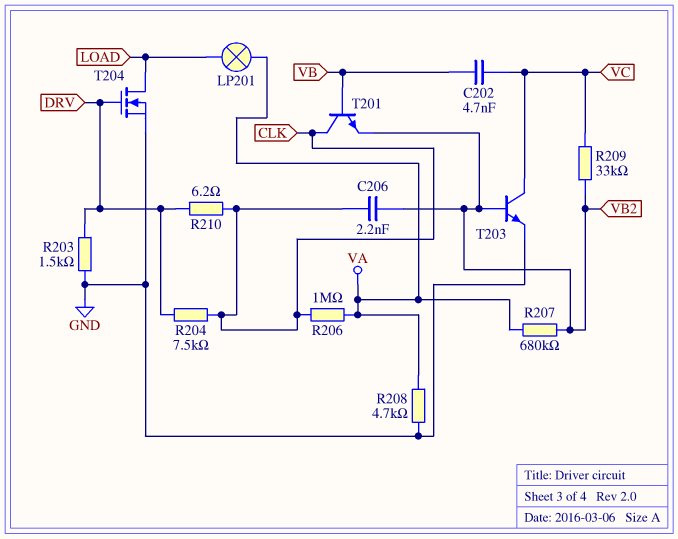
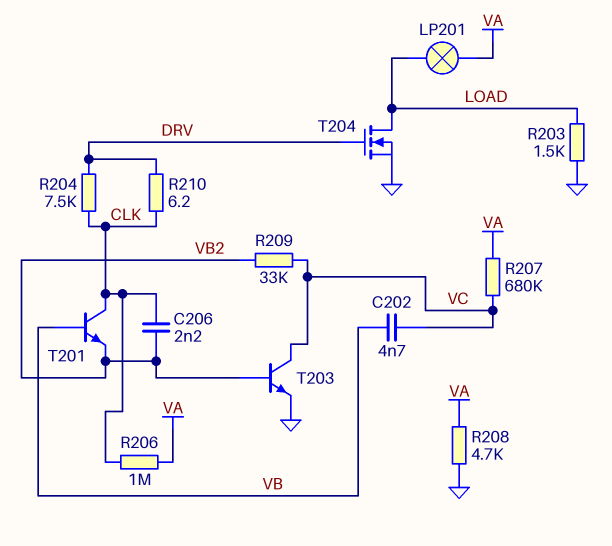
R203: 1.5k (DRV, GND) -> 1.5k (GND, LOAD)
R207: 680k (VA, VB2) -> 680k (VA, VC)

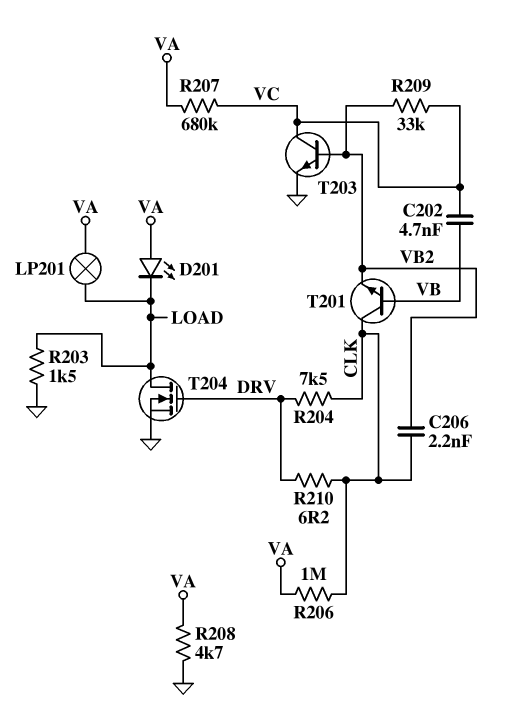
D201: none -> LED (A VA, K LOAD)

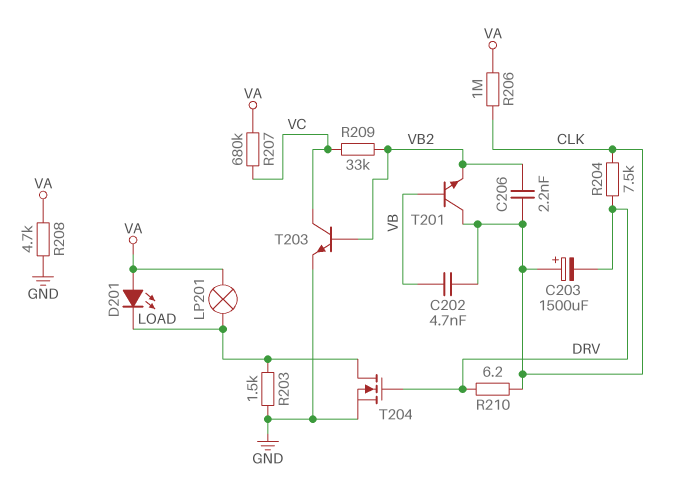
C202: 4.7nF (VB, VC) -> 4.7nF (CLK, VB)
C203: none -> 1500uF (plus CLK, minus DRV)

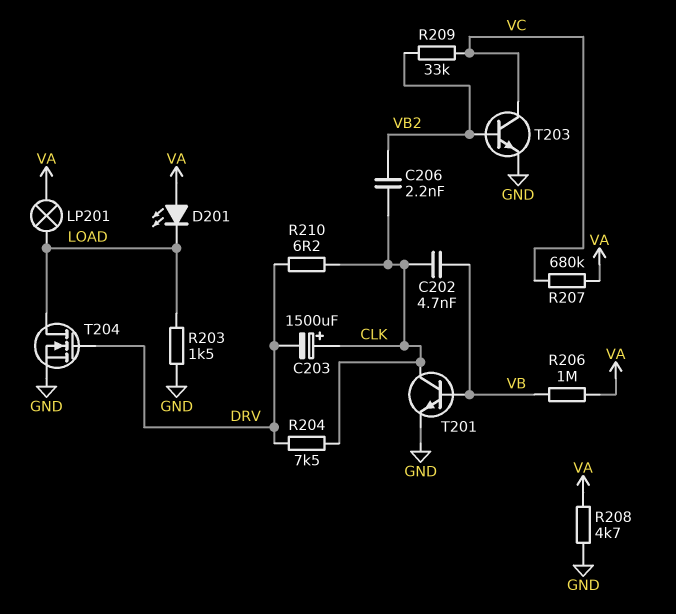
R206: 1M (CLK, VA) -> 1M (VA, VB)
T201: NPN (B VB, C CLK, E VB2) -> NPN (B VB, C CLK, E GND)

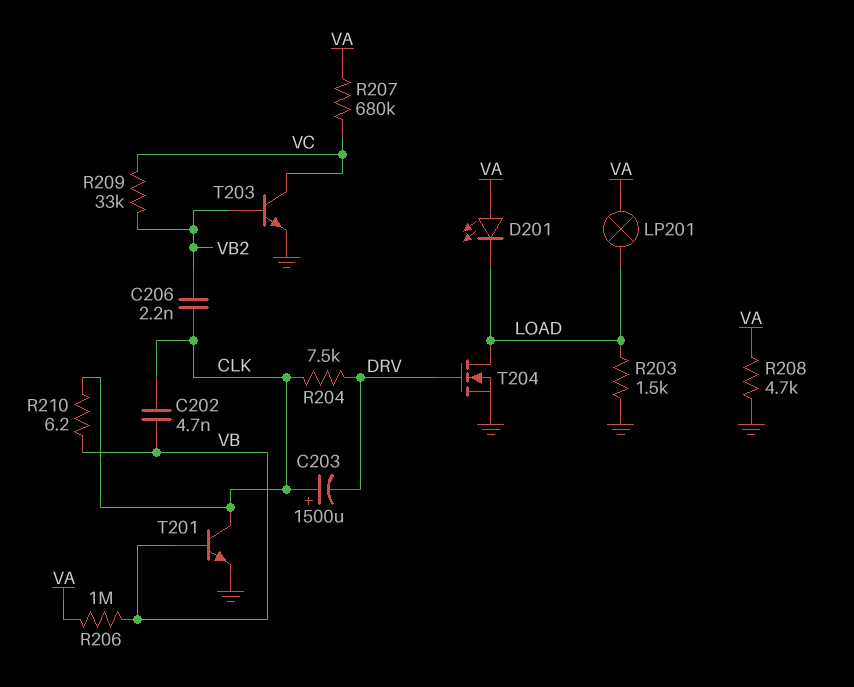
R210: 6.2 (CLK, DRV) -> 6.2 (CLK, VB)

